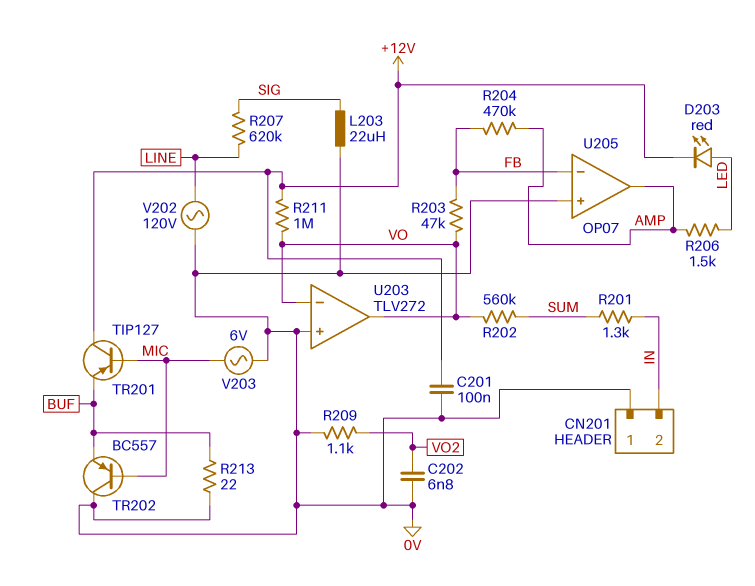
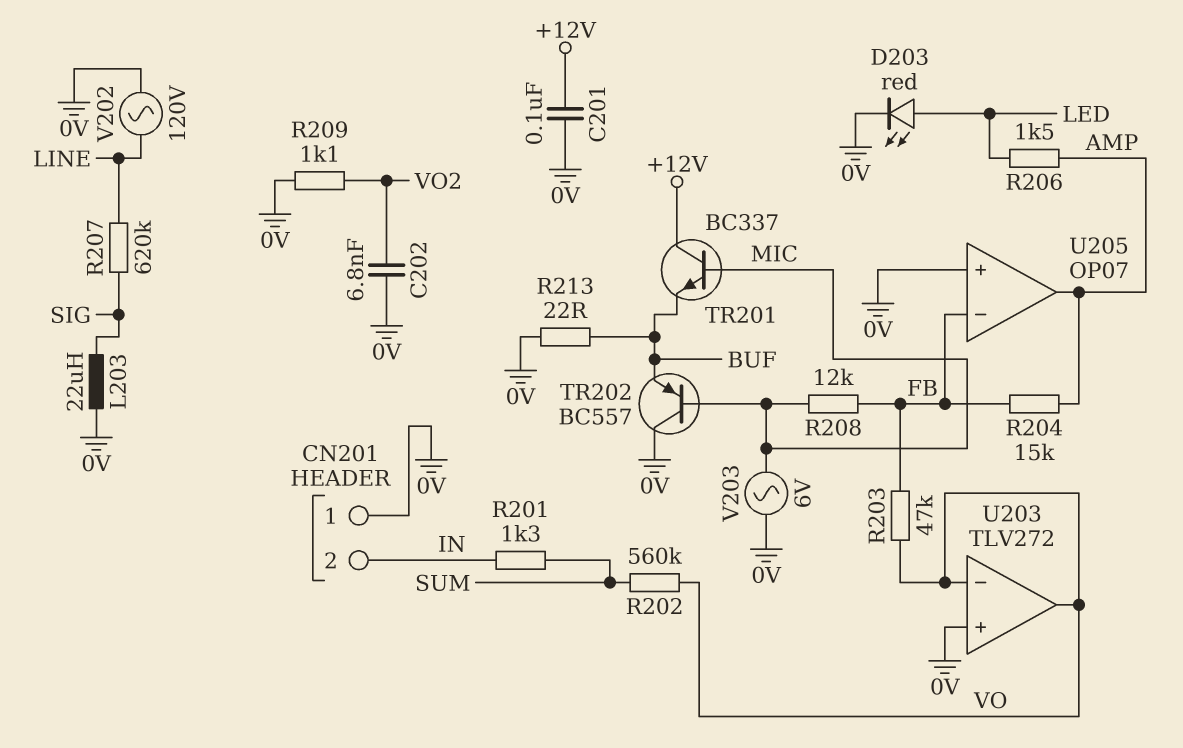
D203: LED red (A LED, K +12V) -> LED red (A LED, K 0V)
R204: 470k (AMP, FB) -> 15k (AMP, FB)
R208: none -> 12k (FB, MIC)
R211: 1M (+12V, VO) -> none
TR201: PNP TIP127 (B MIC, C +12V, E BUF) -> NPN BC337 (B MIC, C +12V, E BUF)

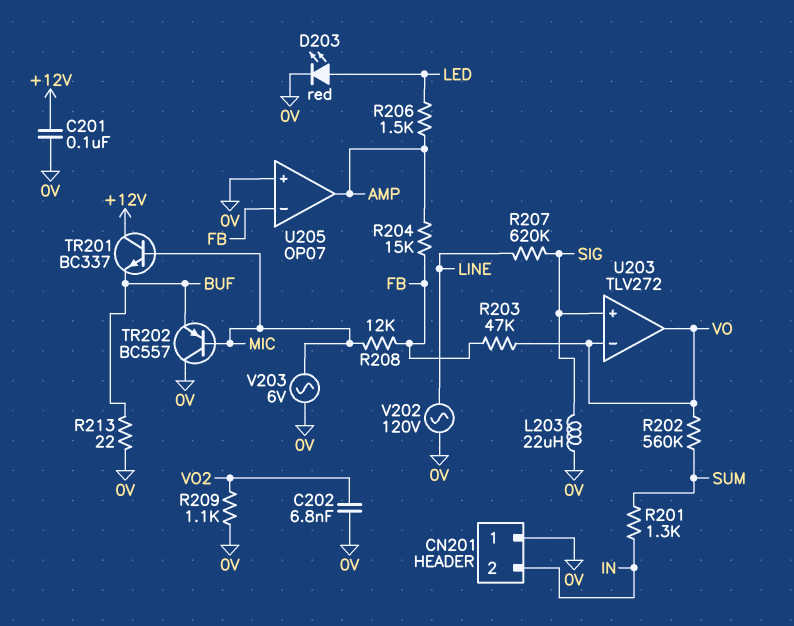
U203 pin in+: 0V -> SIG

